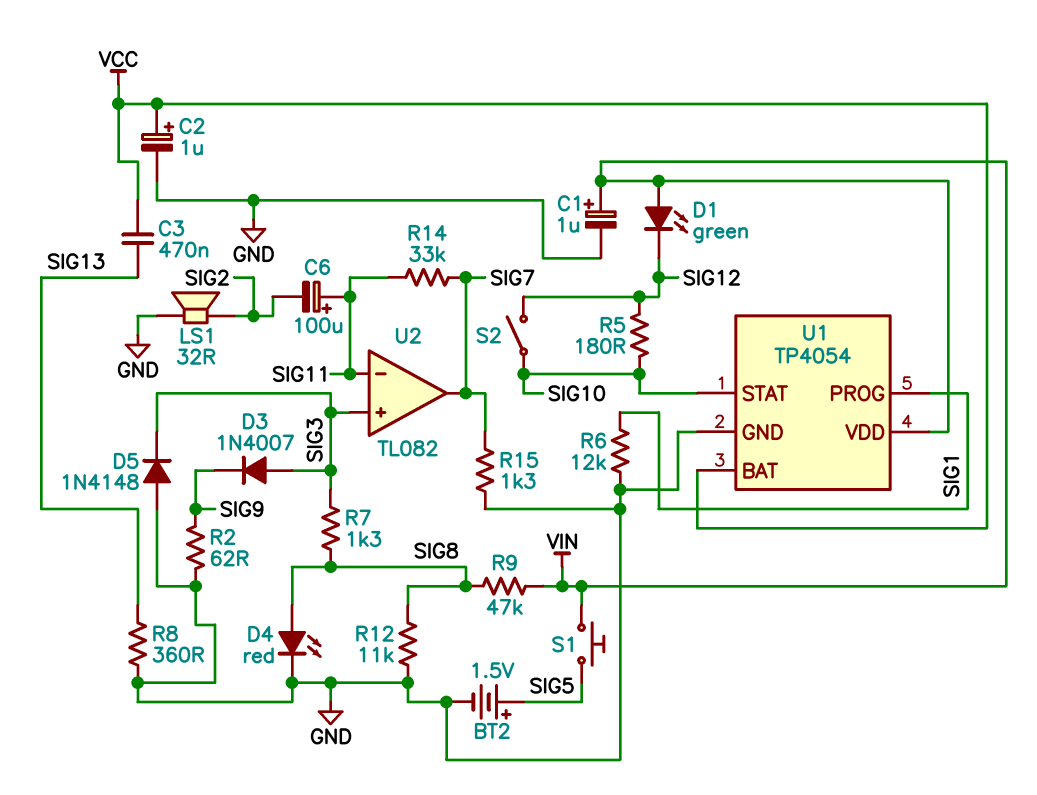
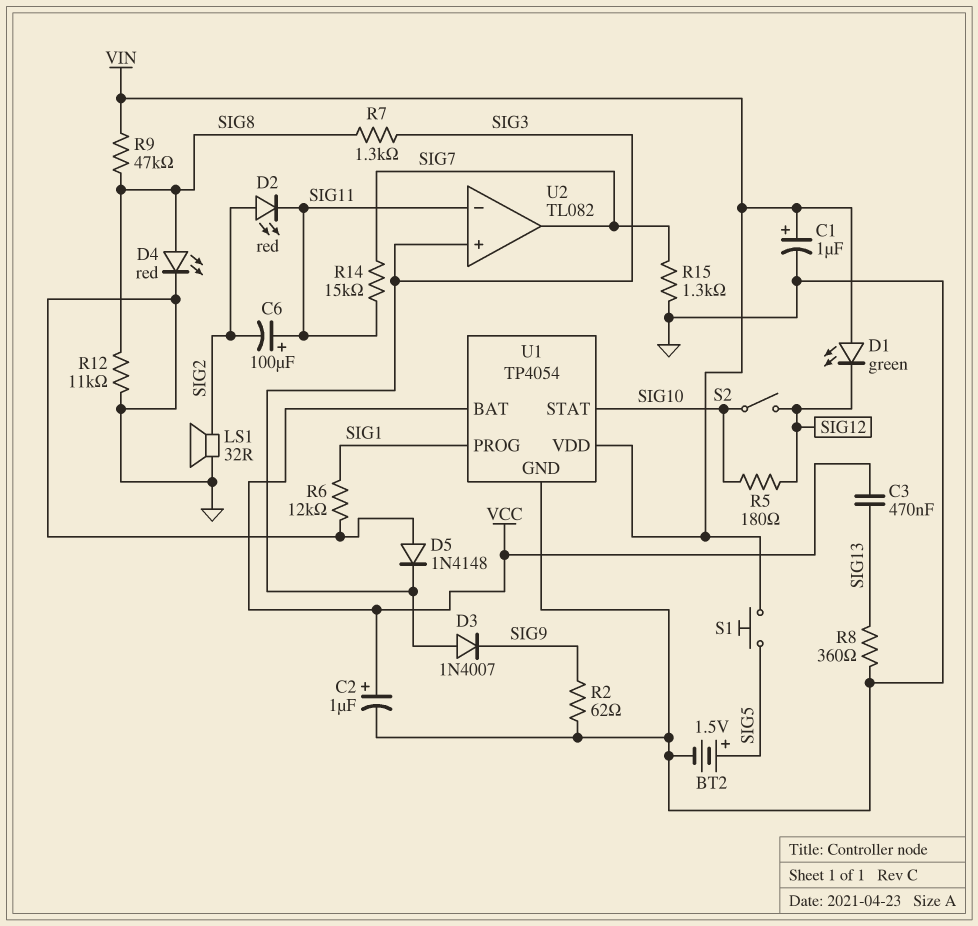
D2: none -> LED red (A SIG2, K SIG11)
R14: 33k (SIG7, SIG11) -> 15k (SIG7, SIG11)

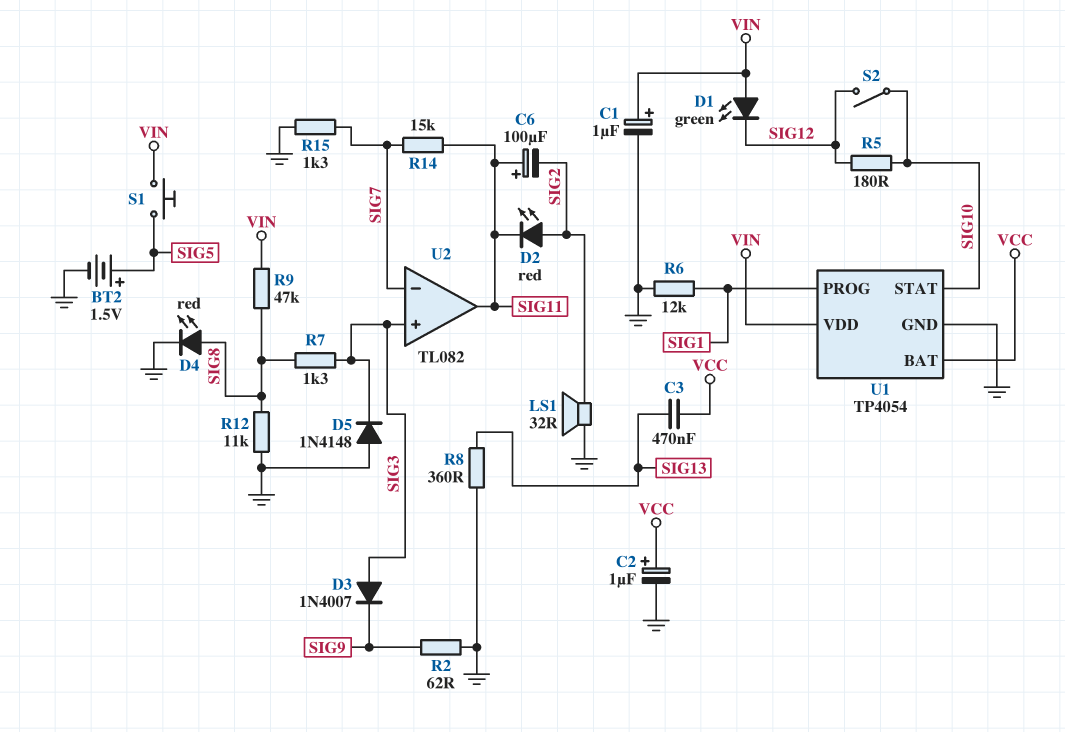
U2 pin in-: SIG11 -> SIG7
U2 pin out: SIG7 -> SIG11

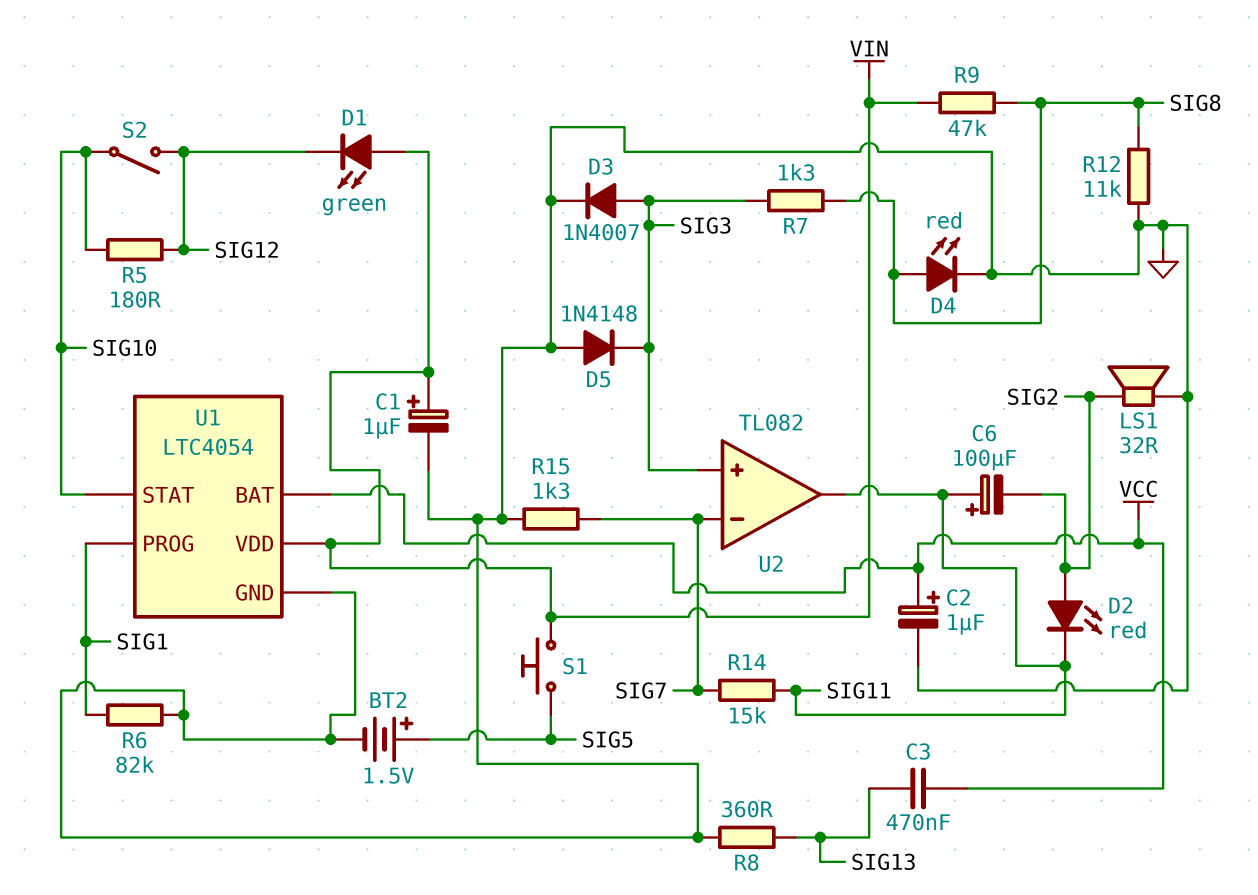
D3: diode 1N4007 (A SIG3, K SIG9) -> diode 1N4007 (A SIG3, K GND)
R2: 62 (GND, SIG9) -> none
R6: 12k (GND, SIG1) -> 82k (GND, SIG1)
U1: TP4054 -> LTC4054

